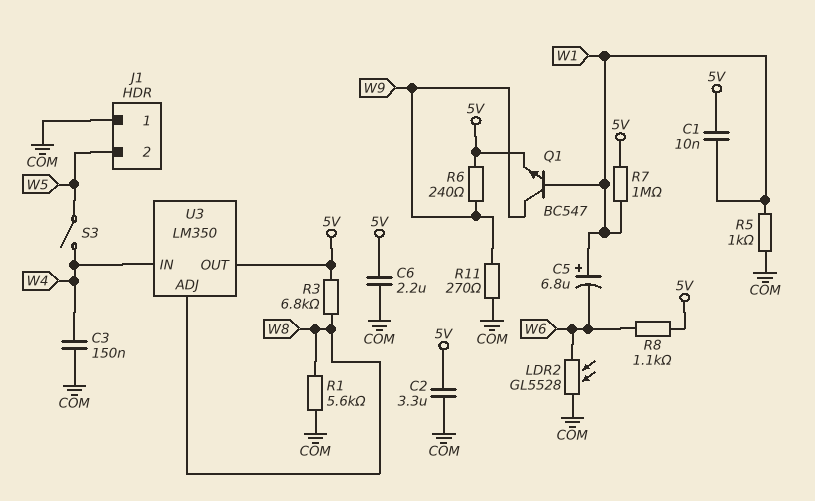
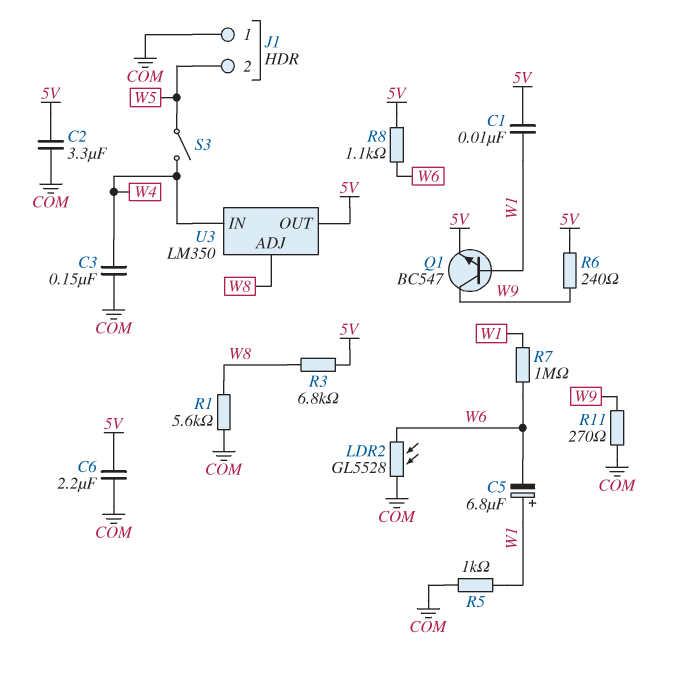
R7: 1M (5V, W1) -> 1M (W1, W6)

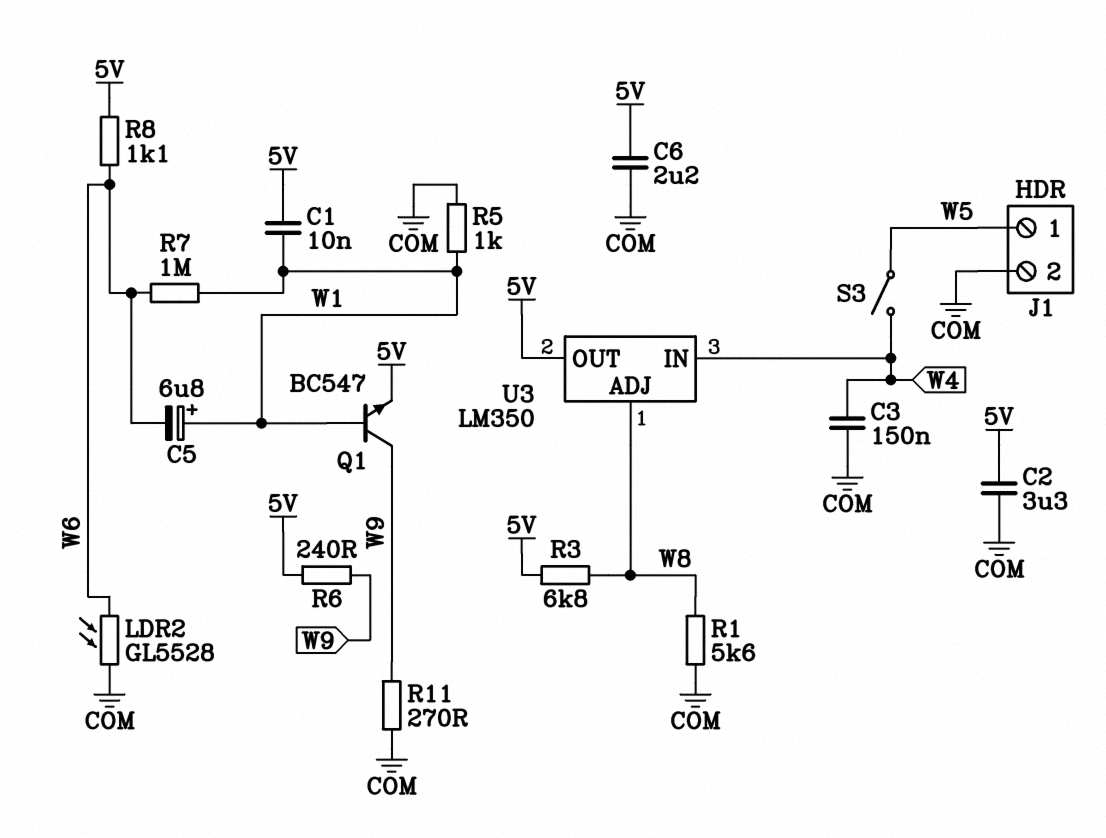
J1 pin 1: COM -> W5
J1 pin 2: W5 -> COM

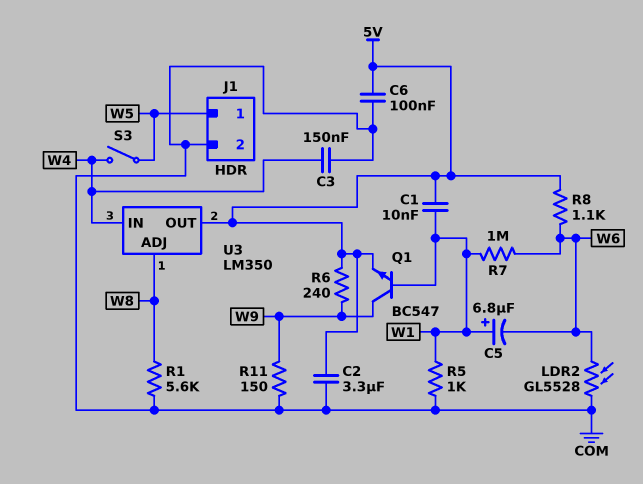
C6: 2.2uF (5V, COM) -> 100nF (5V, COM)
R3: 6.8k (5V, W8) -> none
R11: 270 (COM, W9) -> 150 (COM, W9)

